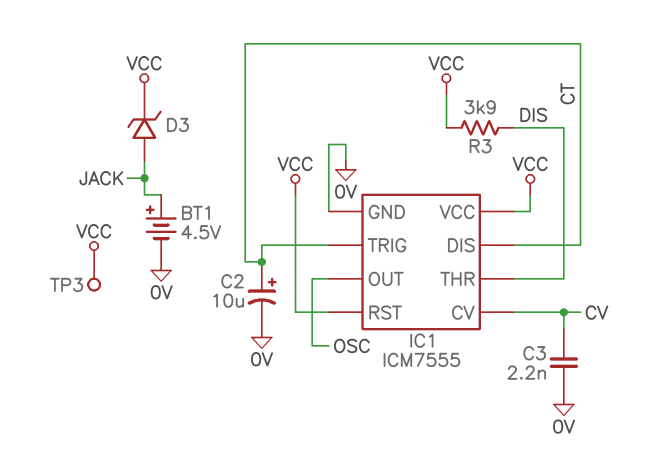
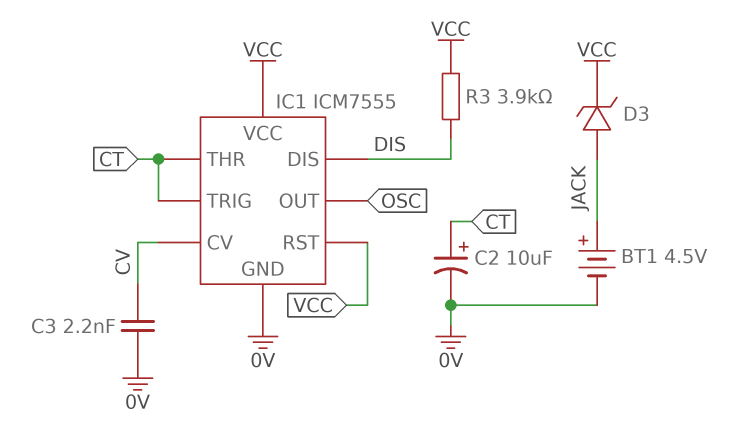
IC1 pin DIS: CT -> DIS
IC1 pin THR: DIS -> CT
TP3: test point (VCC) -> none

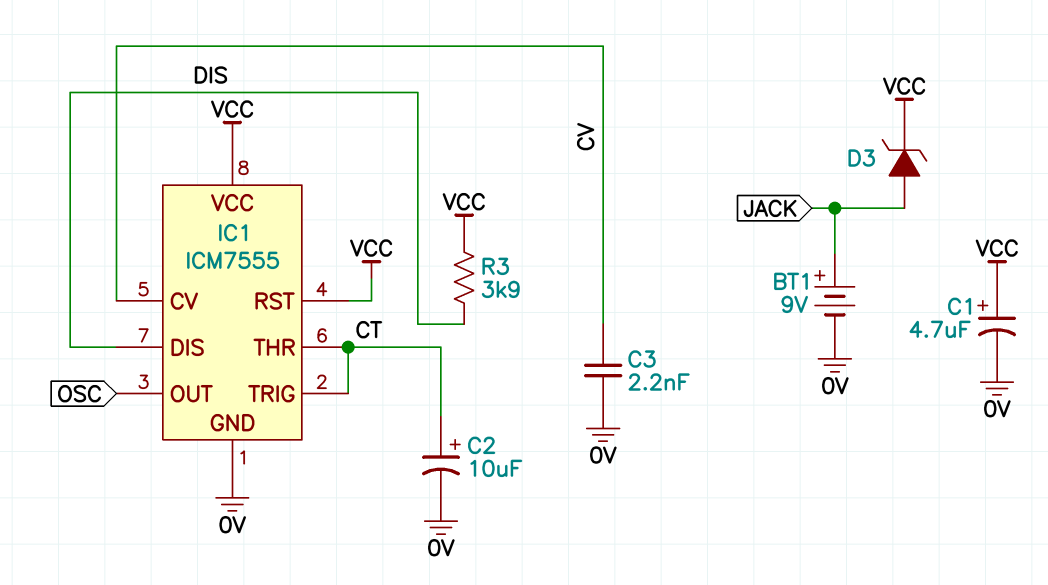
BT1: 4.5V (plus JACK, minus 0V) -> 9V (plus JACK, minus 0V)
C1: none -> 4.7uF (plus VCC, minus 0V)

